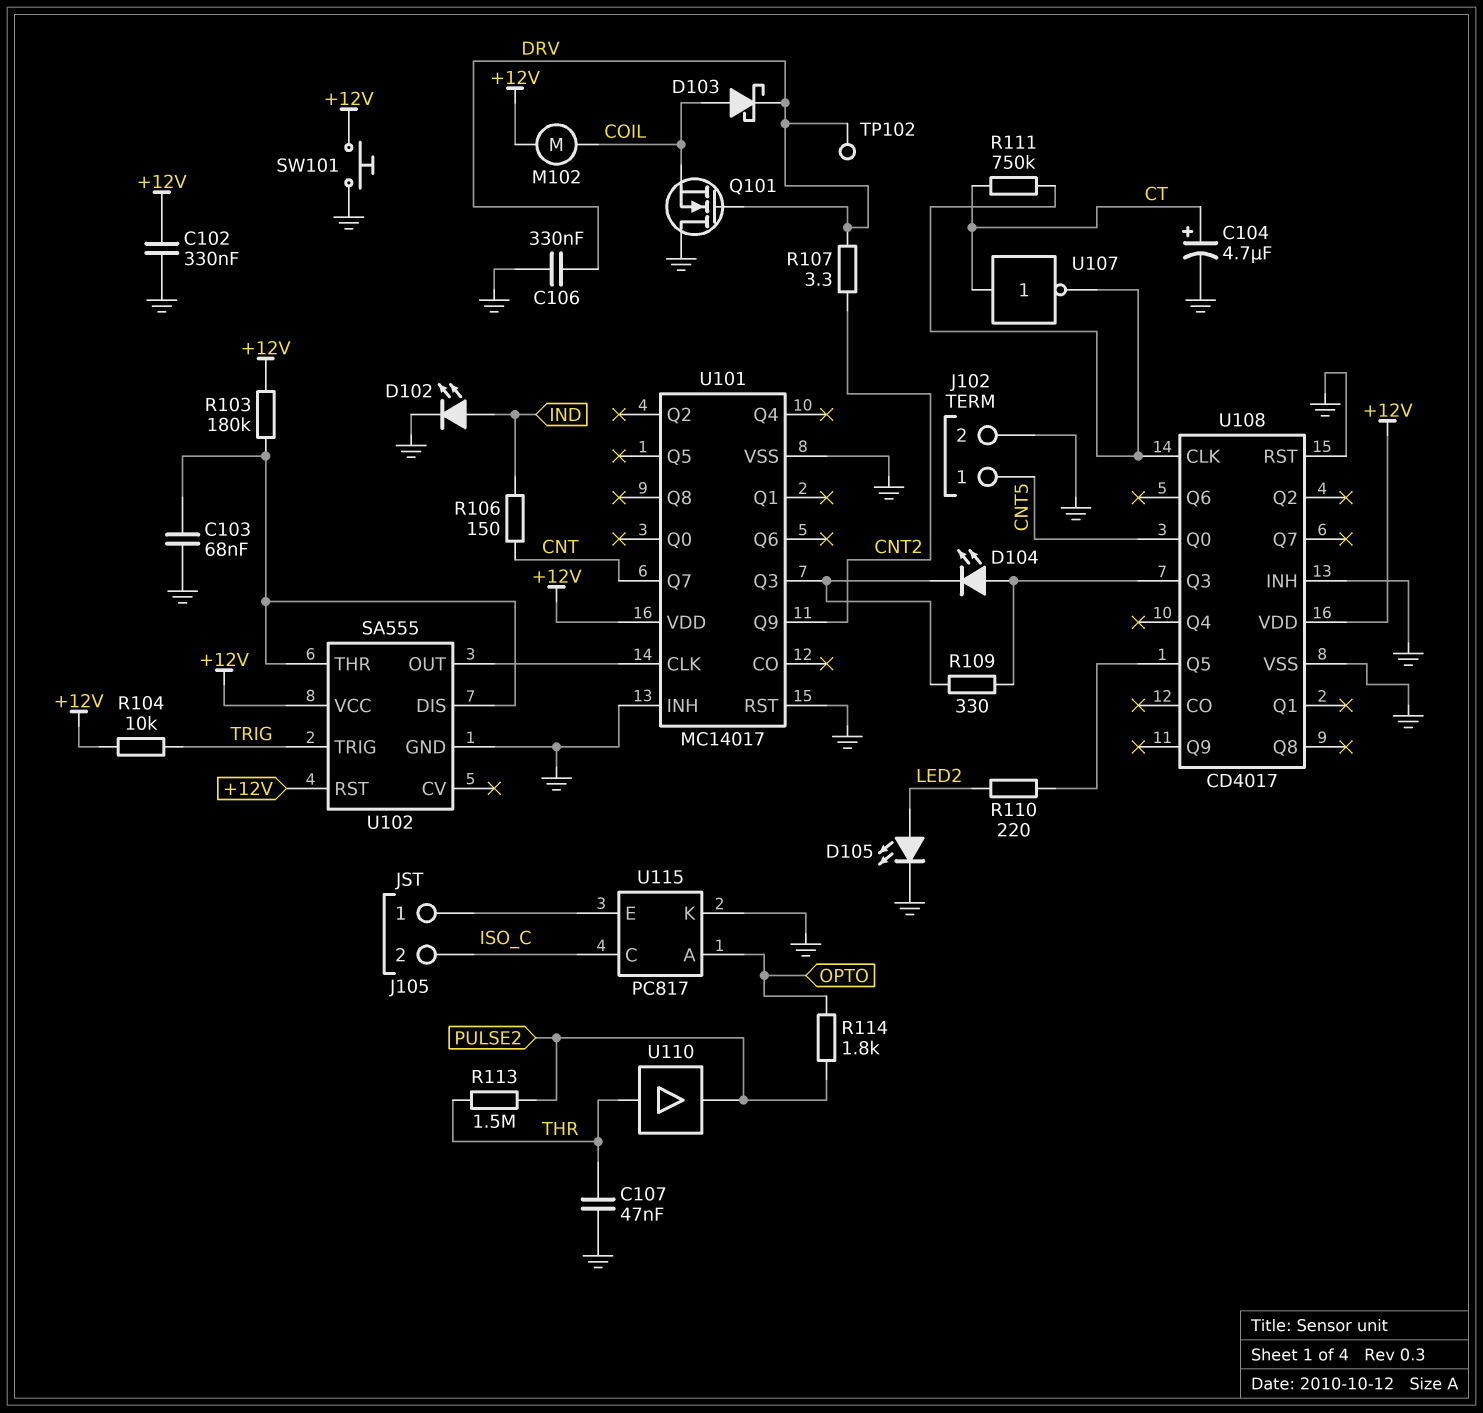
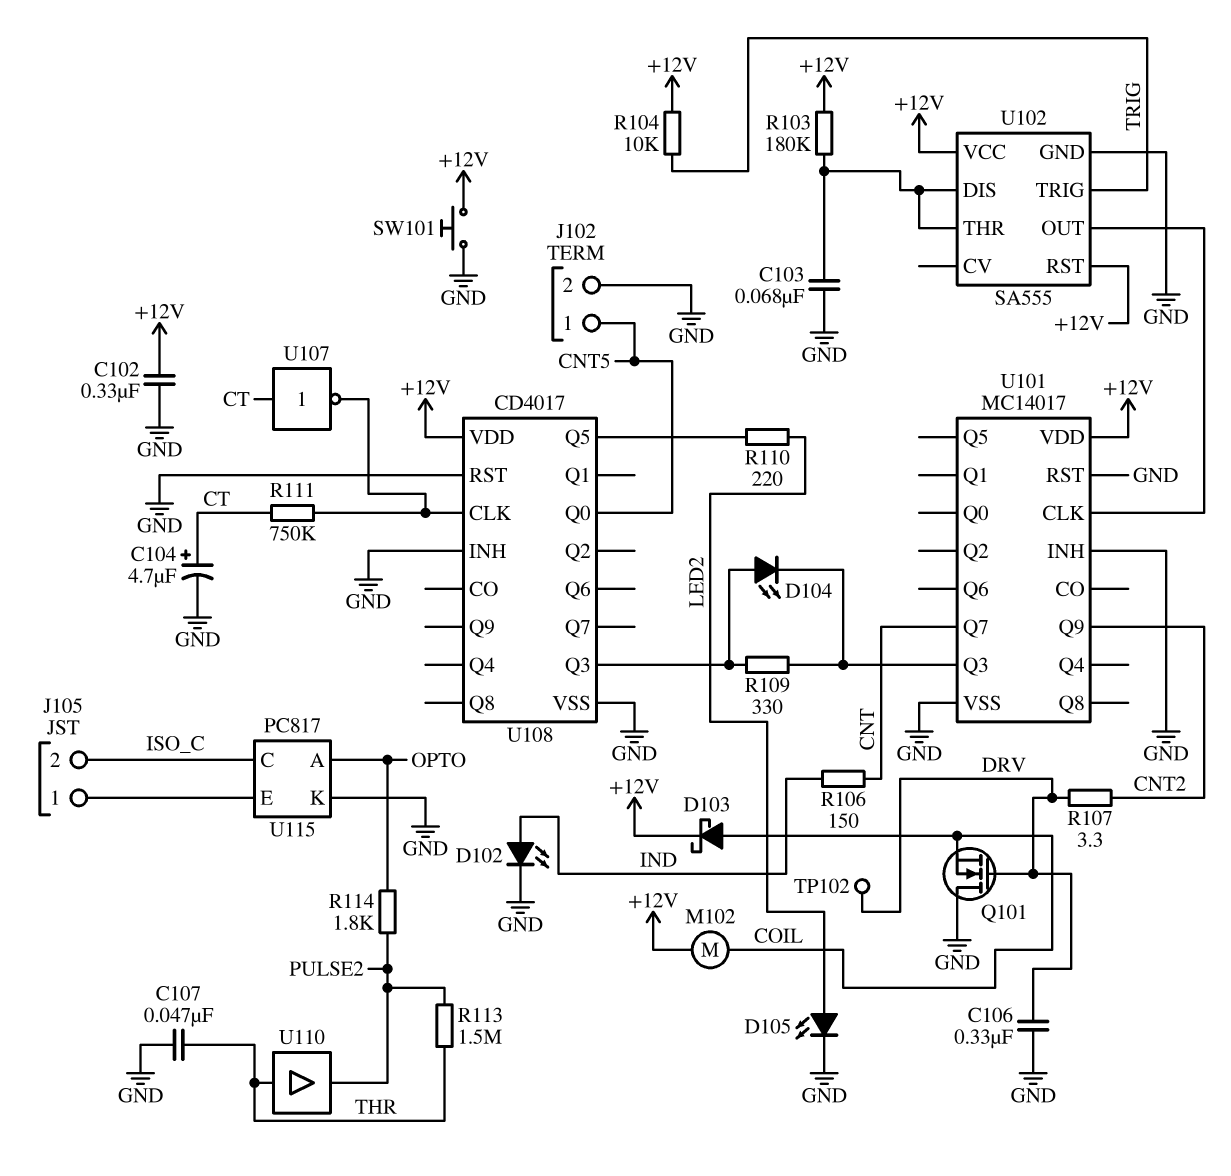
D103: schottky (A COIL, K DRV) -> schottky (A COIL, K +12V)

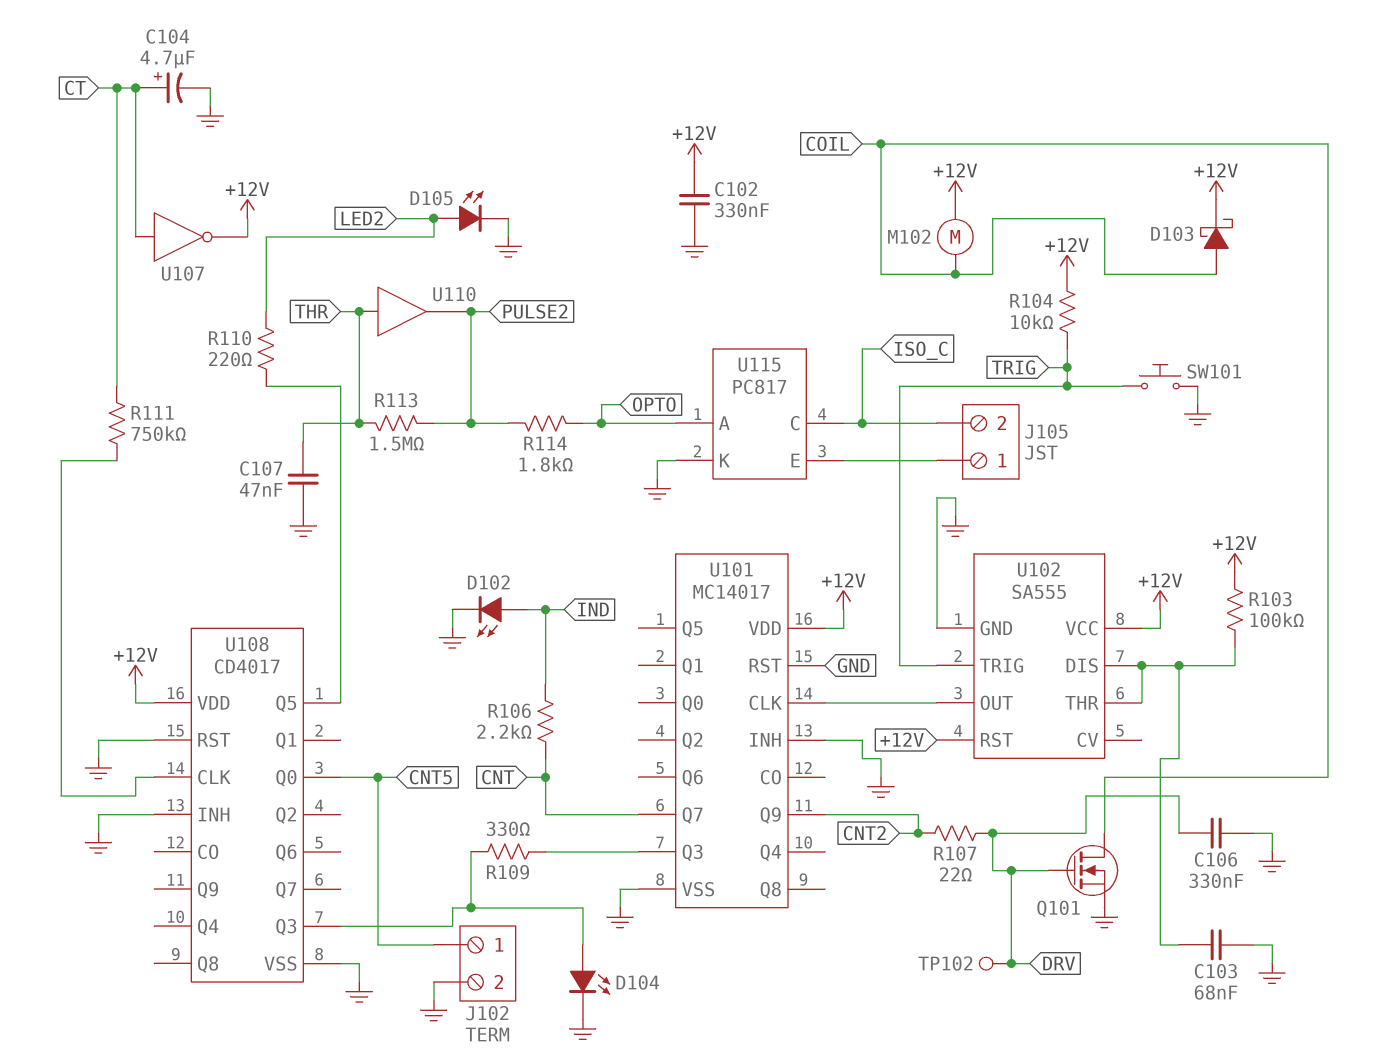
D104: LED (A U108/Q3, K U101/Q3) -> LED (A U108/Q3, K GND)
Q101: NMOS (G DRV, D GND, S COIL) -> NMOS (G DRV, D COIL, S GND)
R103: 180k (+12V, U102/DIS) -> 100k (+12V, U102/DIS)
R106: 150 (CNT, IND) -> 2.2k (CNT, IND)
R107: 3.3 (CNT2, DRV) -> 22 (CNT2, DRV)
SW101: button (+12V, GND) -> button (GND, TRIG)
U107: NOT (in CT, out U108/CLK) -> NOT (in CT, out +12V)

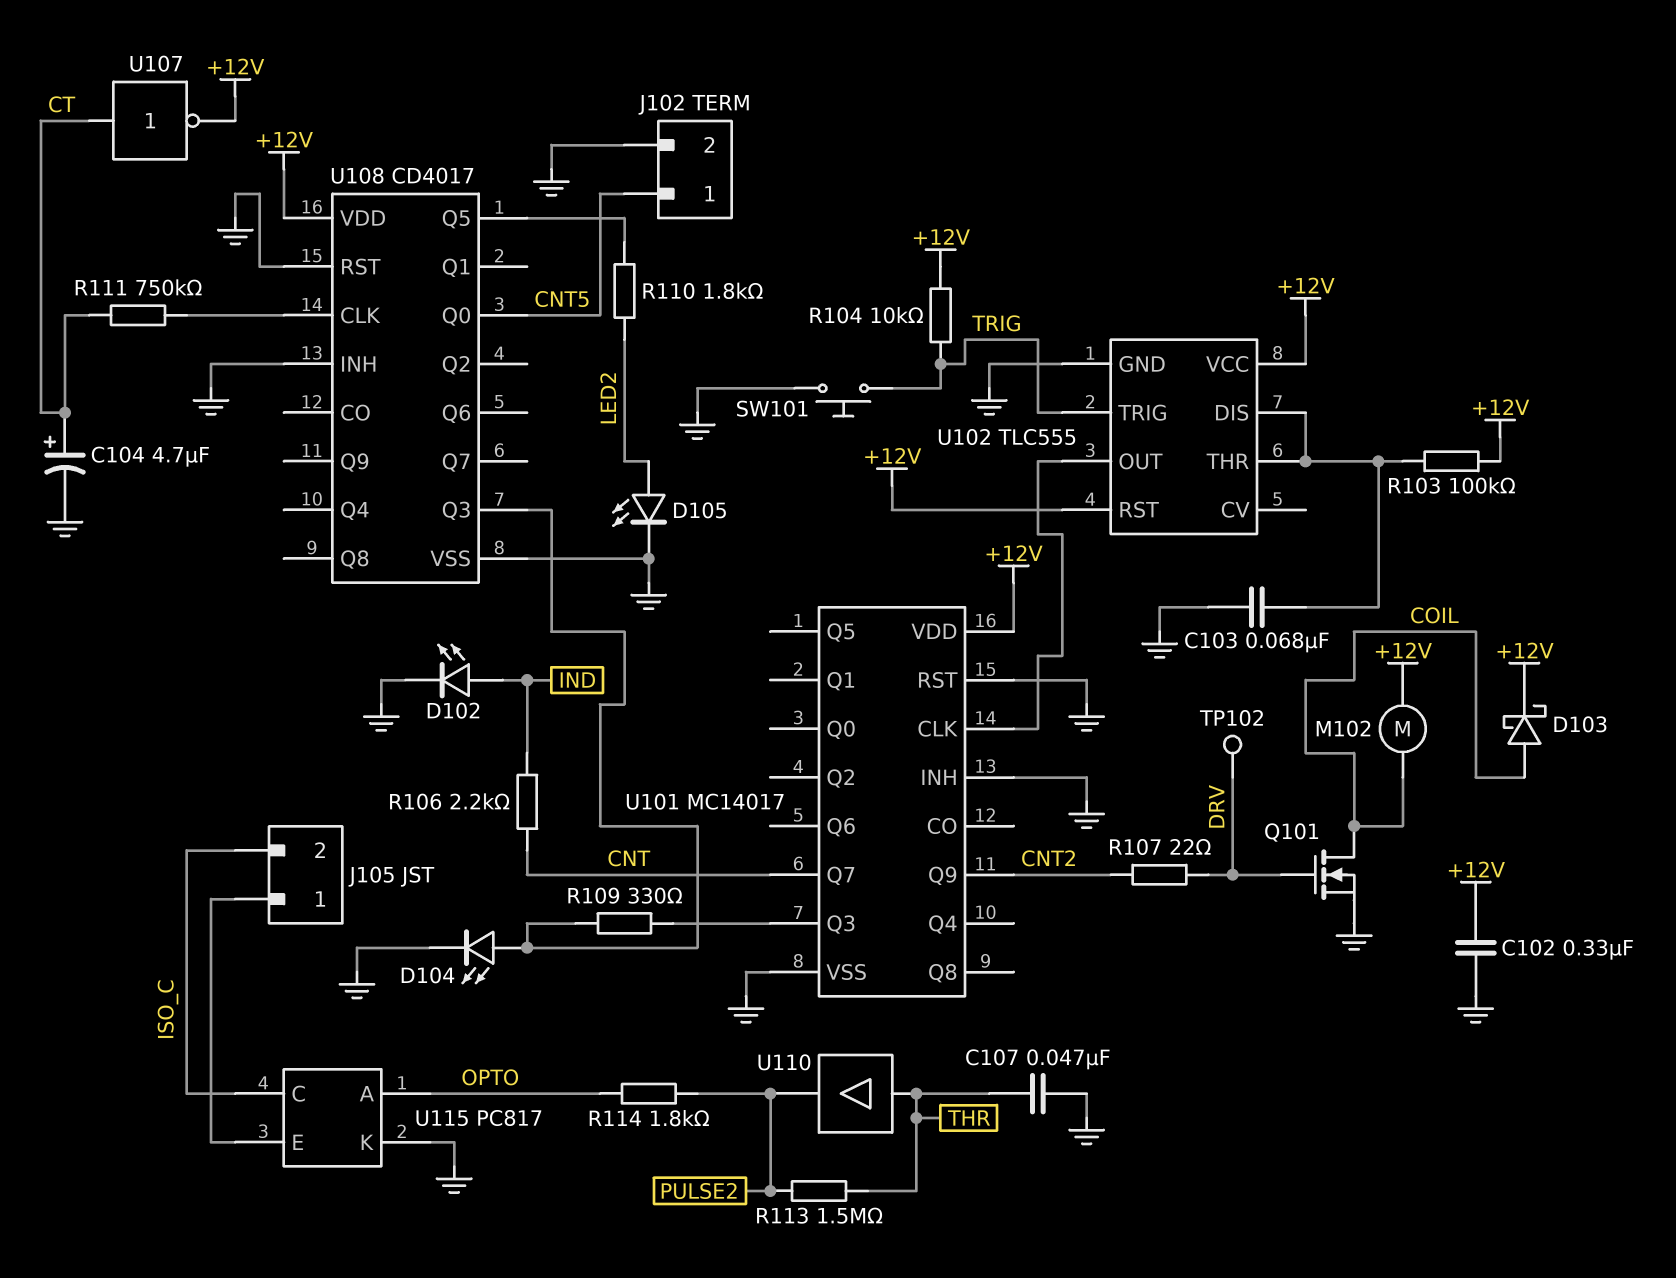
C106: 330nF (DRV, GND) -> none
R110: 220 (LED2, U108/Q5) -> 1.8k (LED2, U108/Q5)
U102: SA555 -> TLC555

